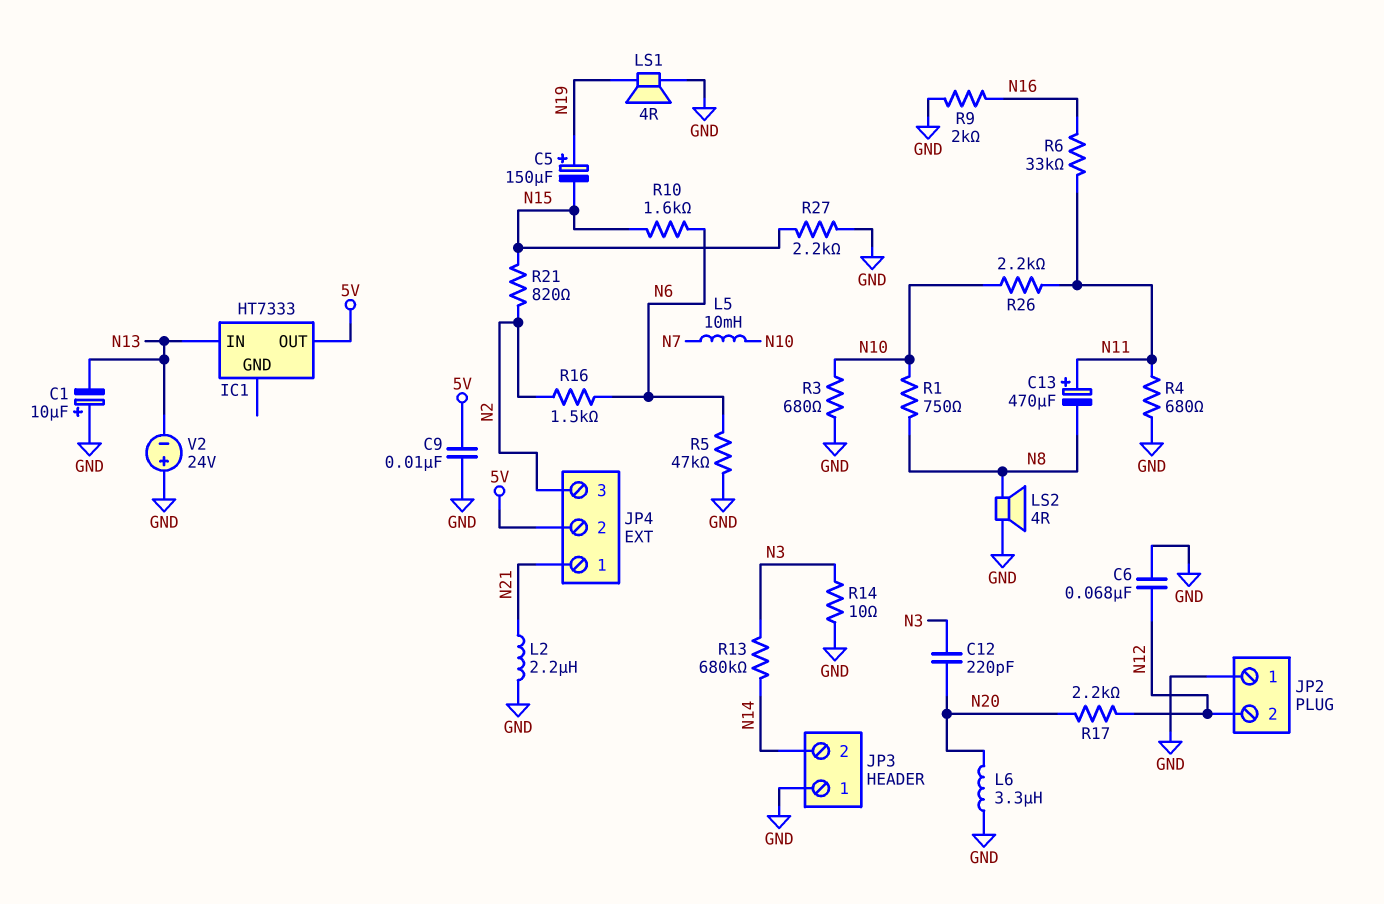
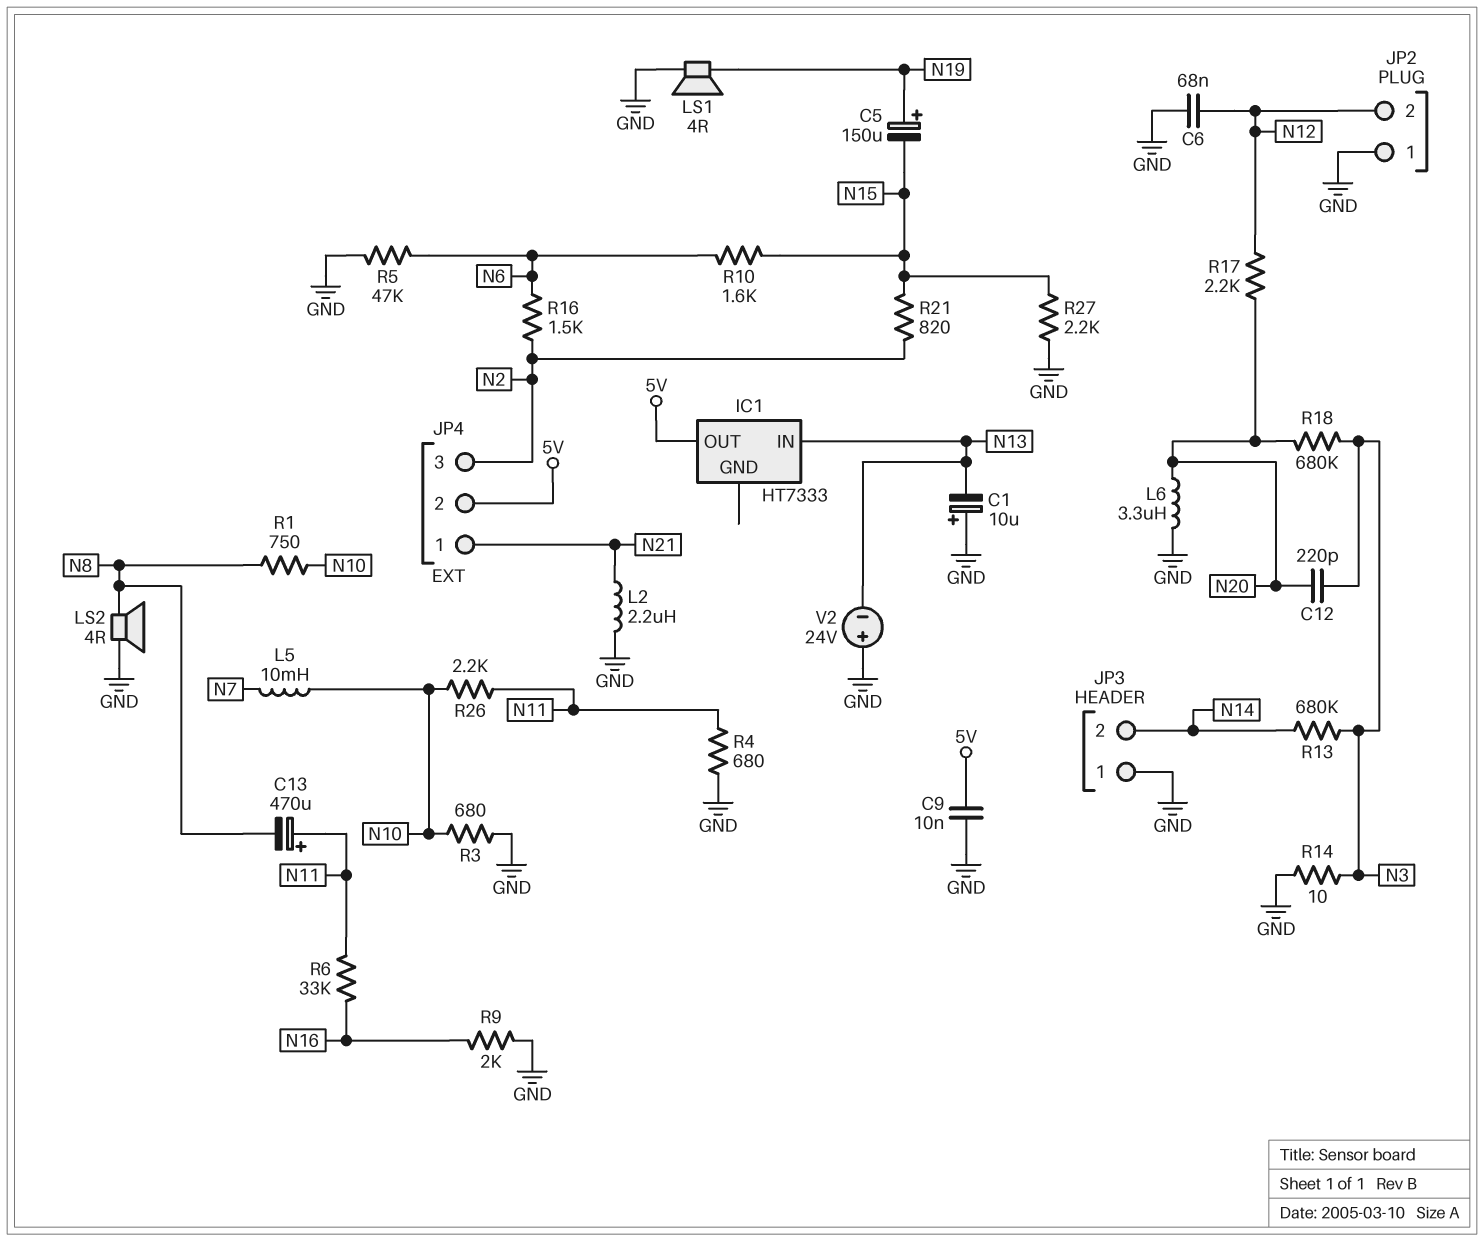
R18: none -> 680k (N3, N20)

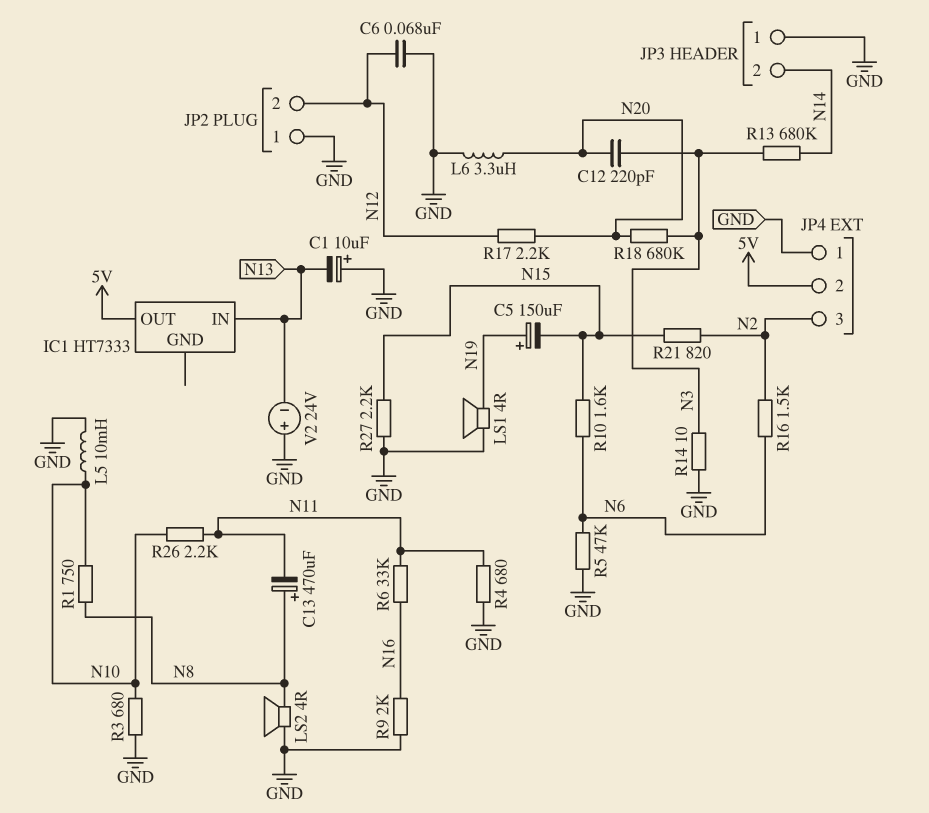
C9: 10nF (5V, GND) -> none
C13: 470uF (plus N11, minus N8) -> 470uF (plus N8, minus N11)
JP4 pin 1: N21 -> GND
L2: 2.2uH (GND, N21) -> none
L5: 10mH (N7, N10) -> 10mH (GND, N10)

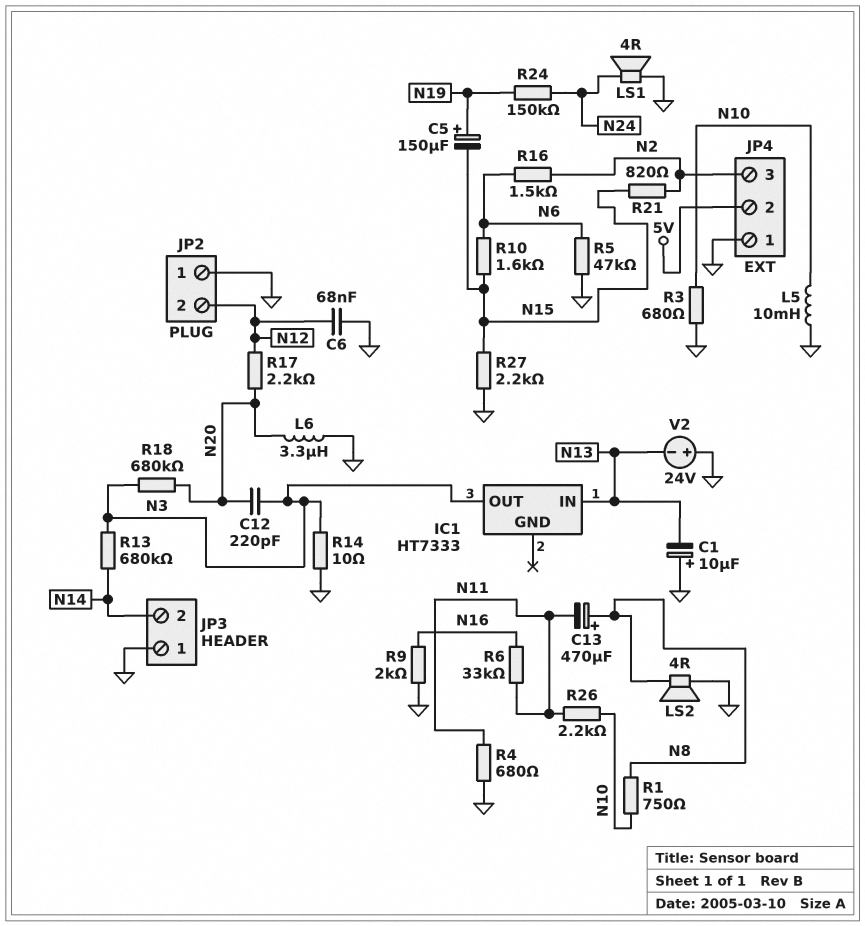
IC1 pin OUT: 5V -> N3
LS1: speaker 4R (GND, N19) -> speaker 4R (GND, N24)
R24: none -> 150k (N19, N24)

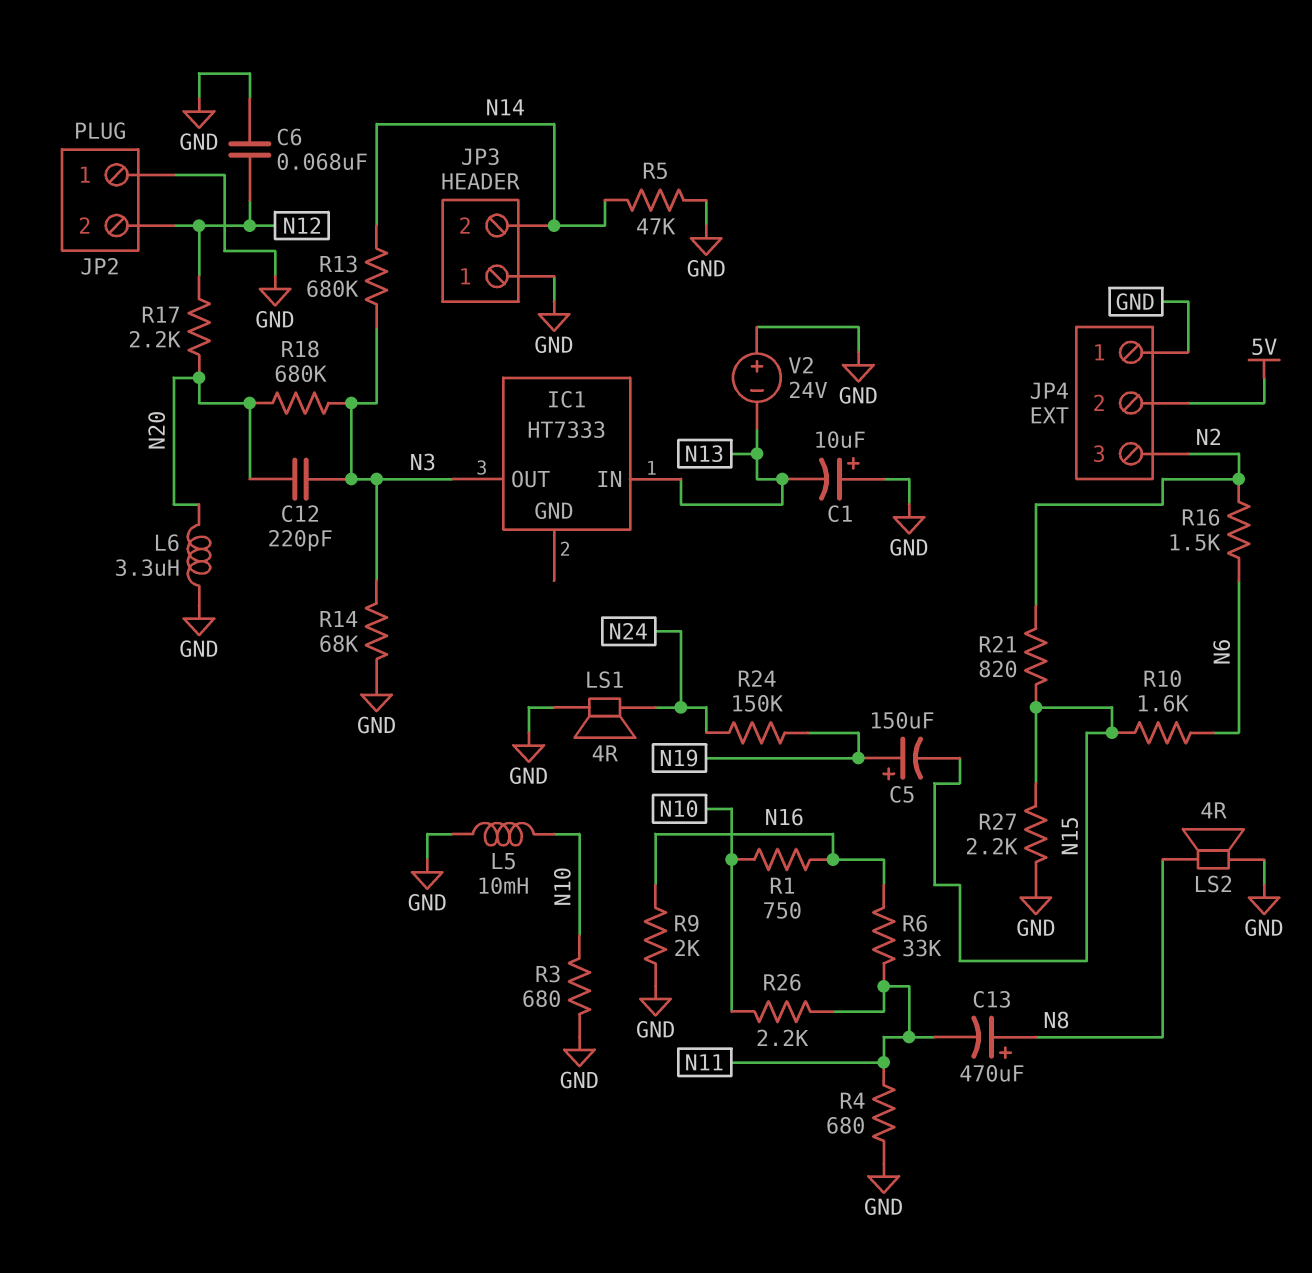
R1: 750 (N8, N10) -> 750 (N10, N16)
R5: 47k (GND, N6) -> 47k (GND, N14)
R14: 10 (GND, N3) -> 68k (GND, N3)

